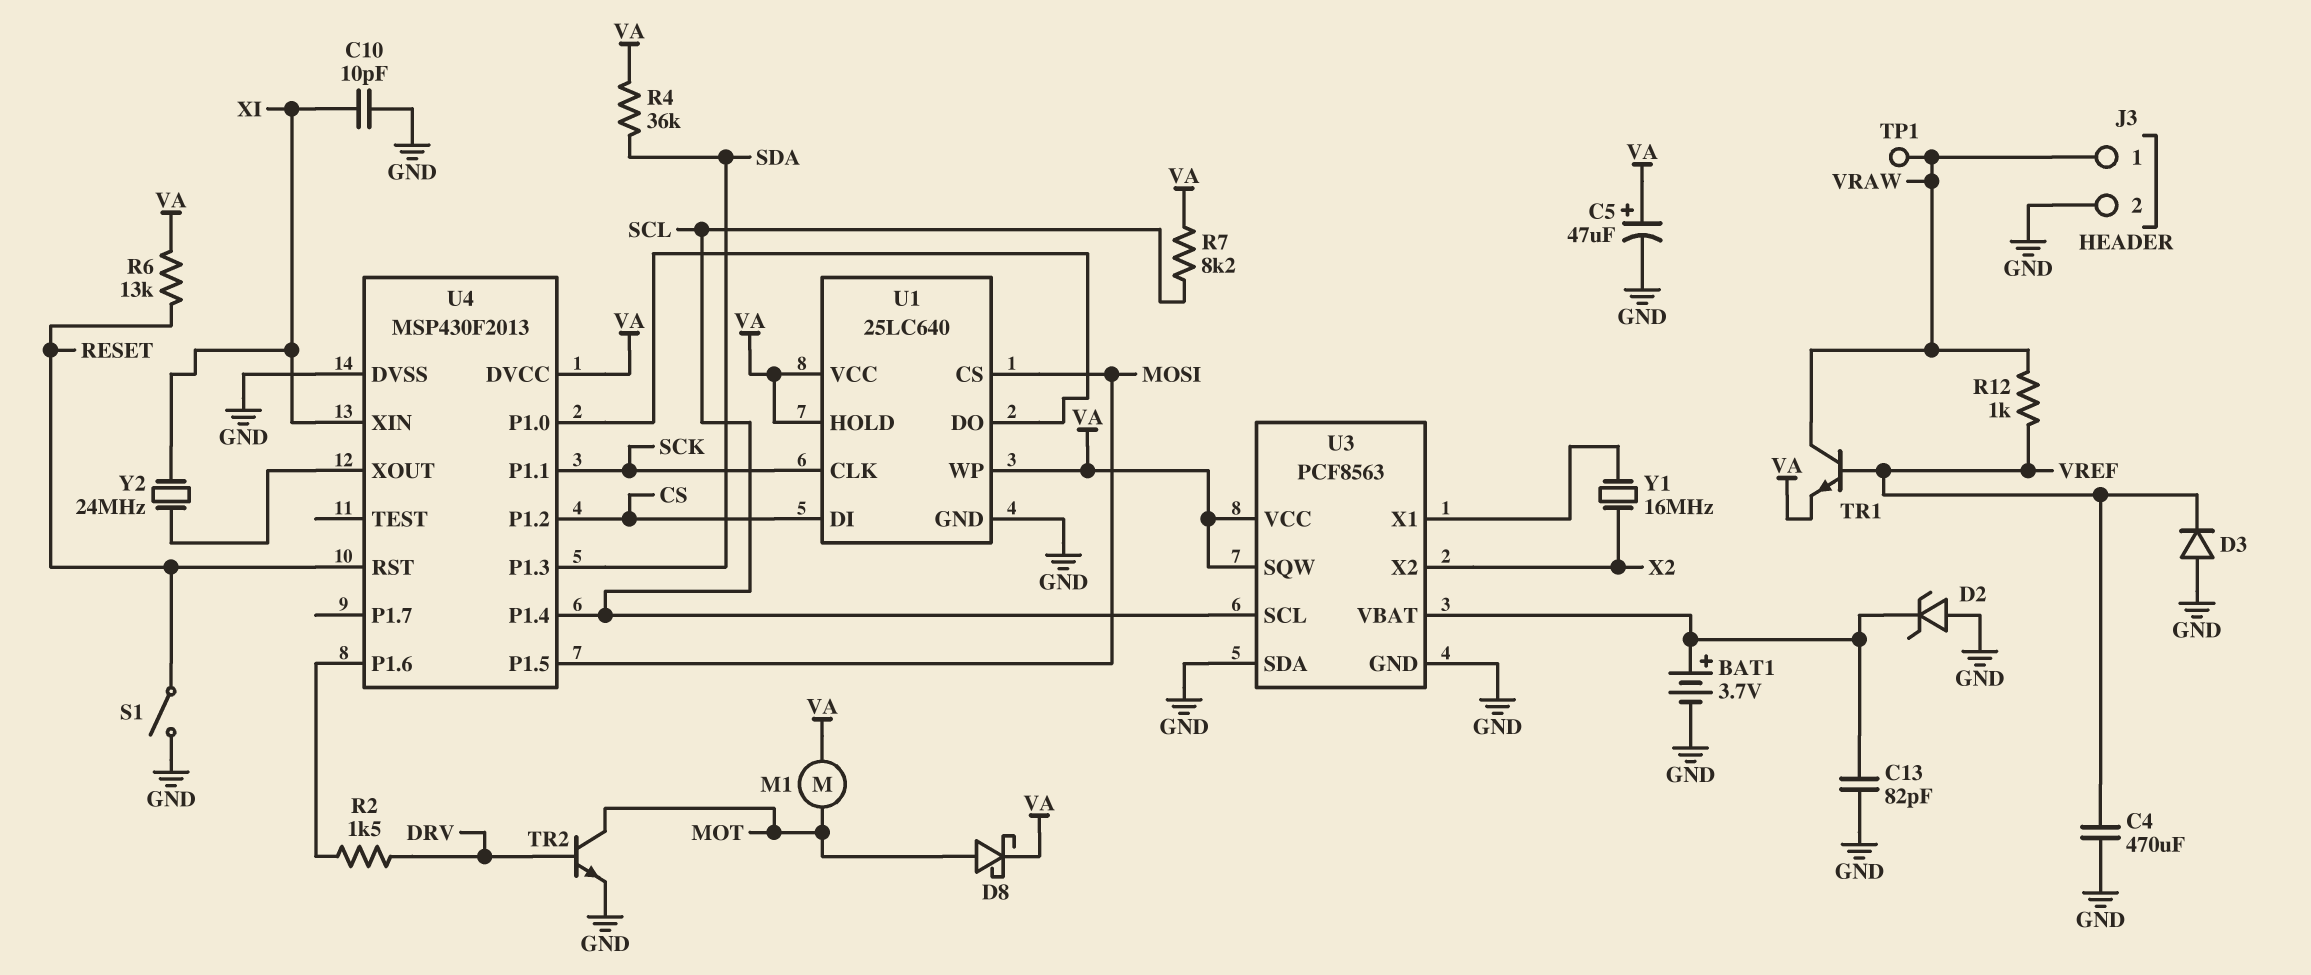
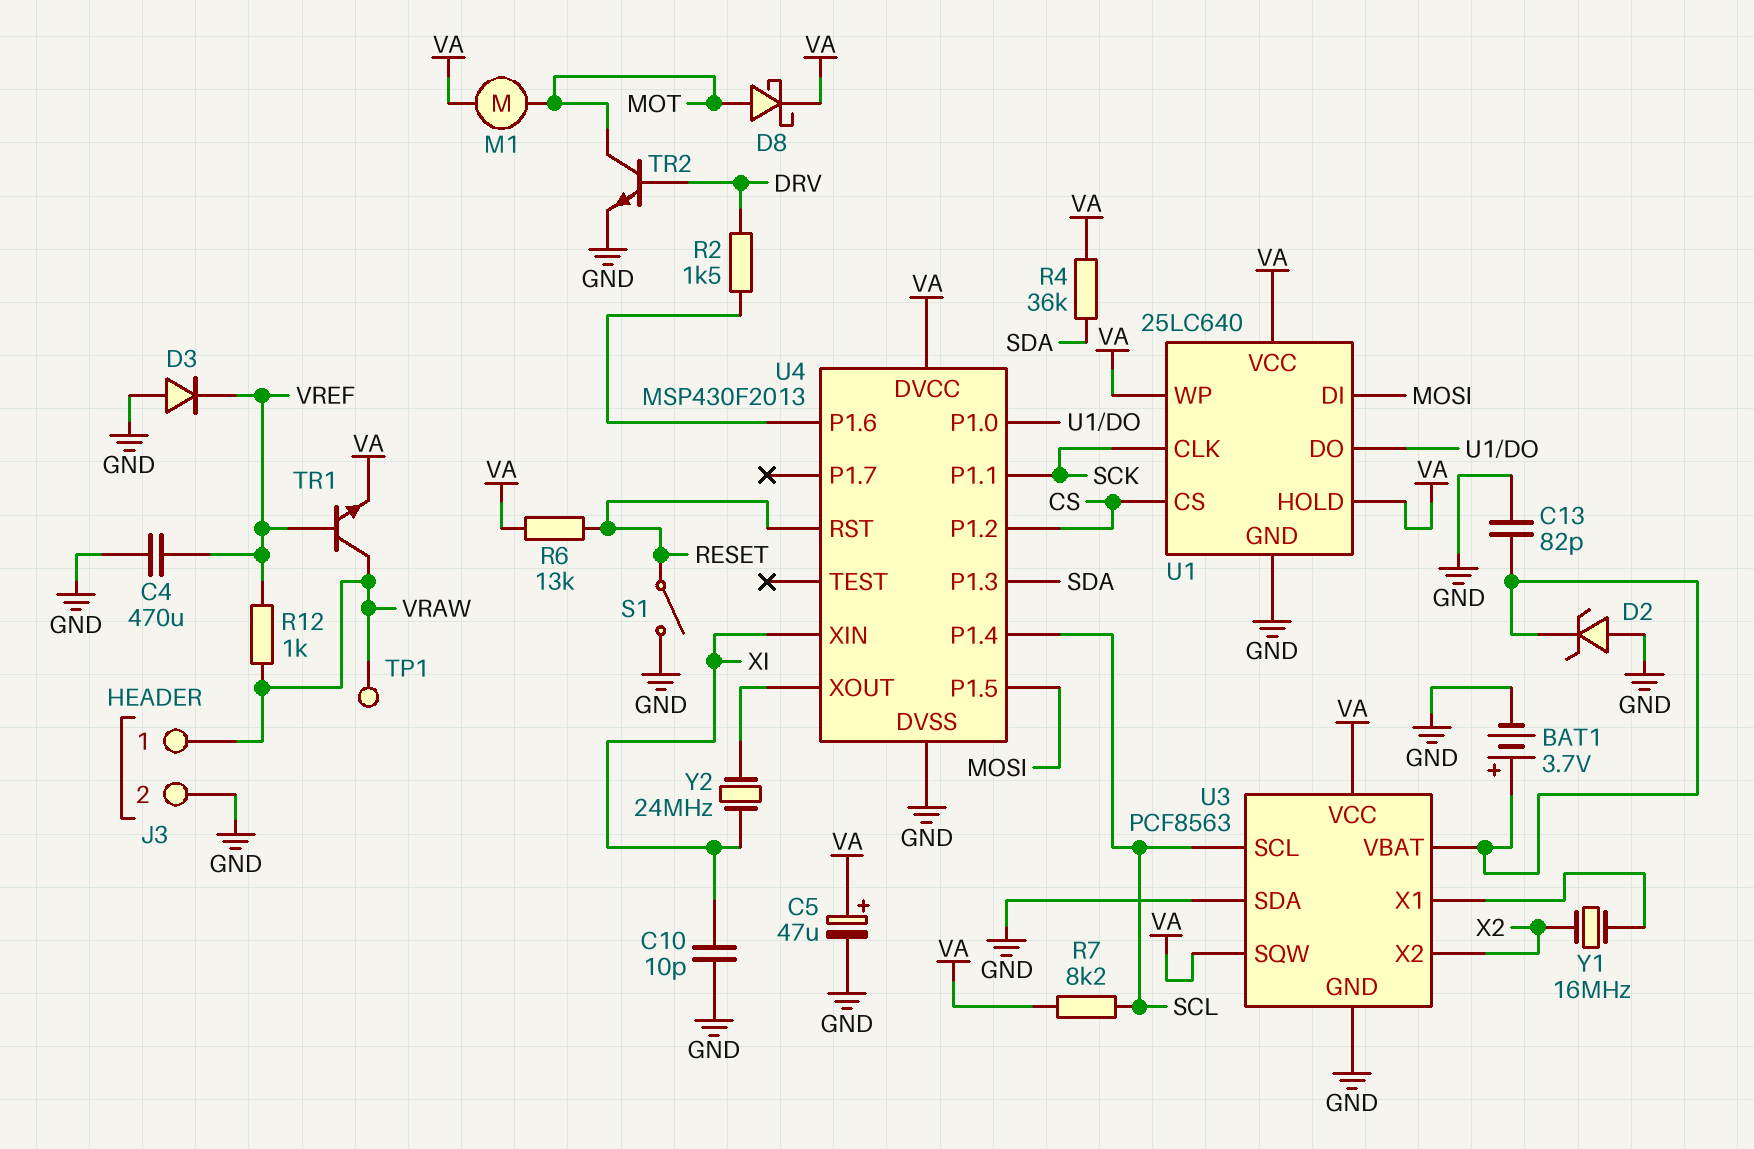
U1 pin CS: MOSI -> CS
U1 pin DI: CS -> MOSI

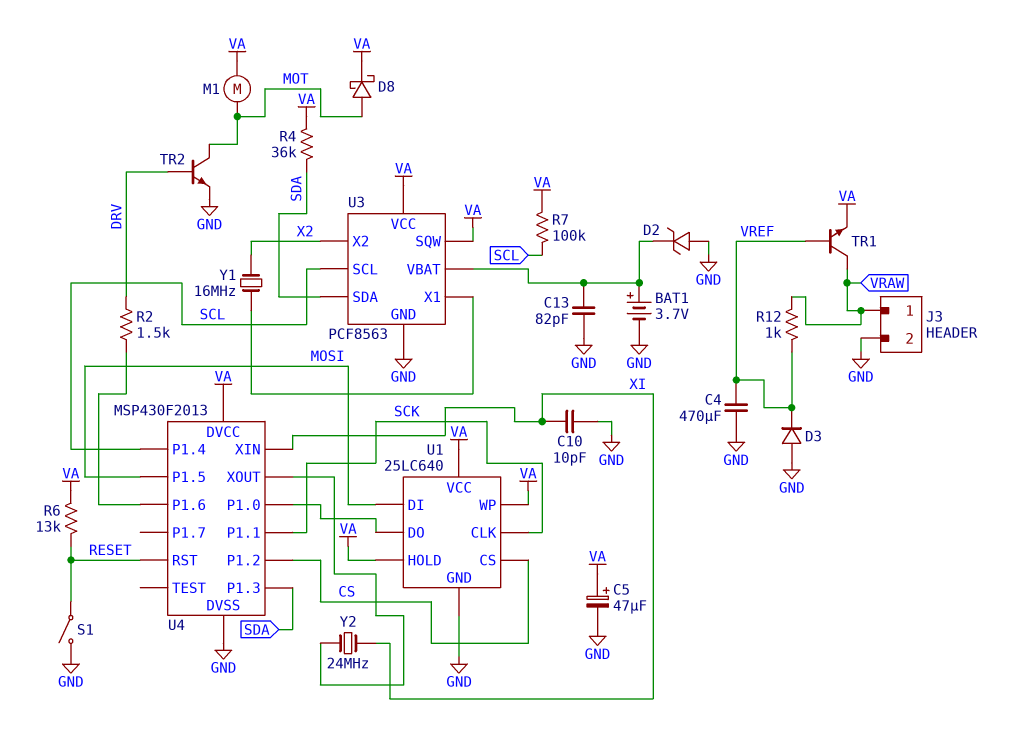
R7: 8.2k (SCL, VA) -> 100k (SCL, VA)
TP1: test point (VRAW) -> none
U3 pin SDA: GND -> SDA

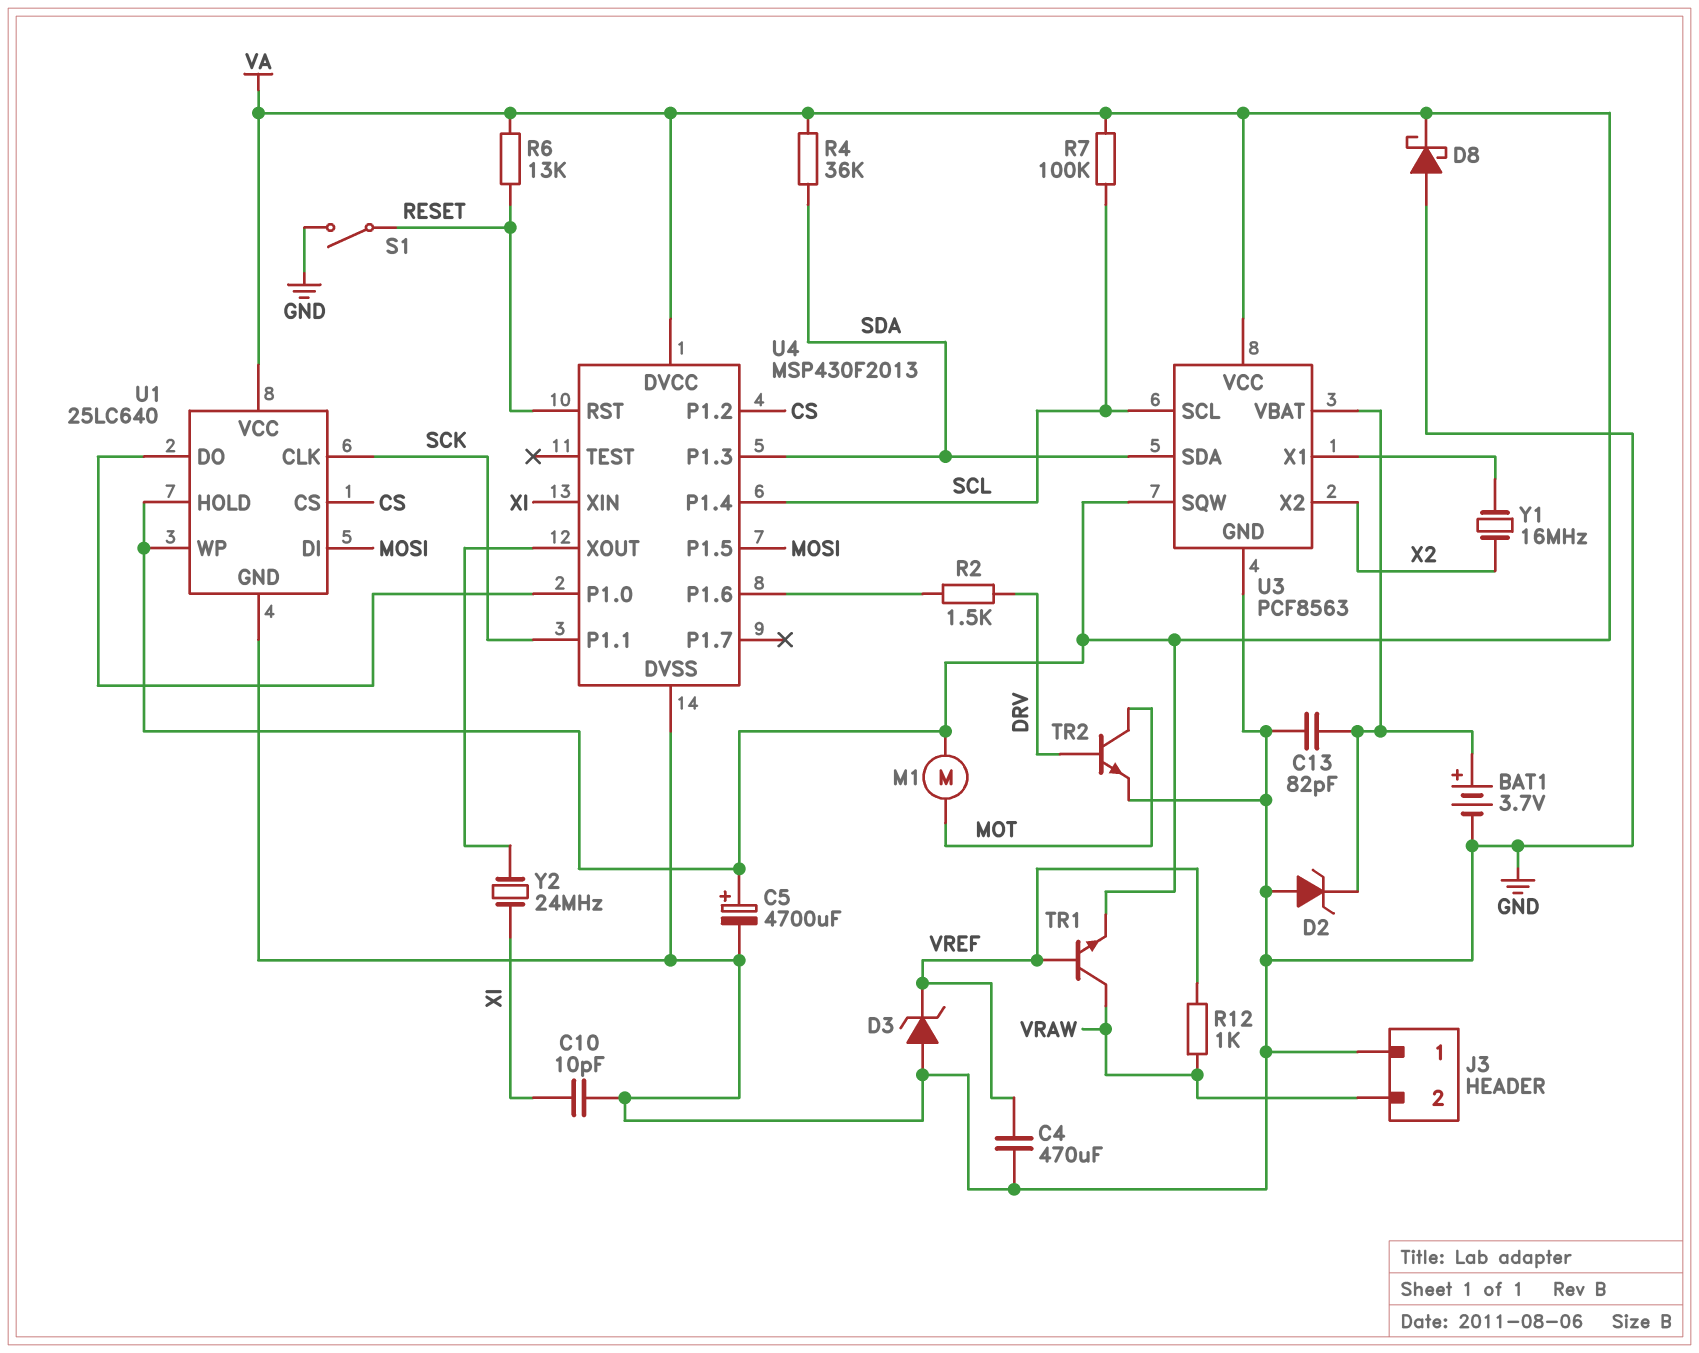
C5: 47uF (plus VA, minus GND) -> 4700uF (plus VA, minus GND)
D3: diode (A GND, K VREF) -> zener (A GND, K VREF)
D8: schottky (A MOT, K VA) -> schottky (A GND, K VA)
J3 pin 1: VRAW -> GND
J3 pin 2: GND -> VRAW

